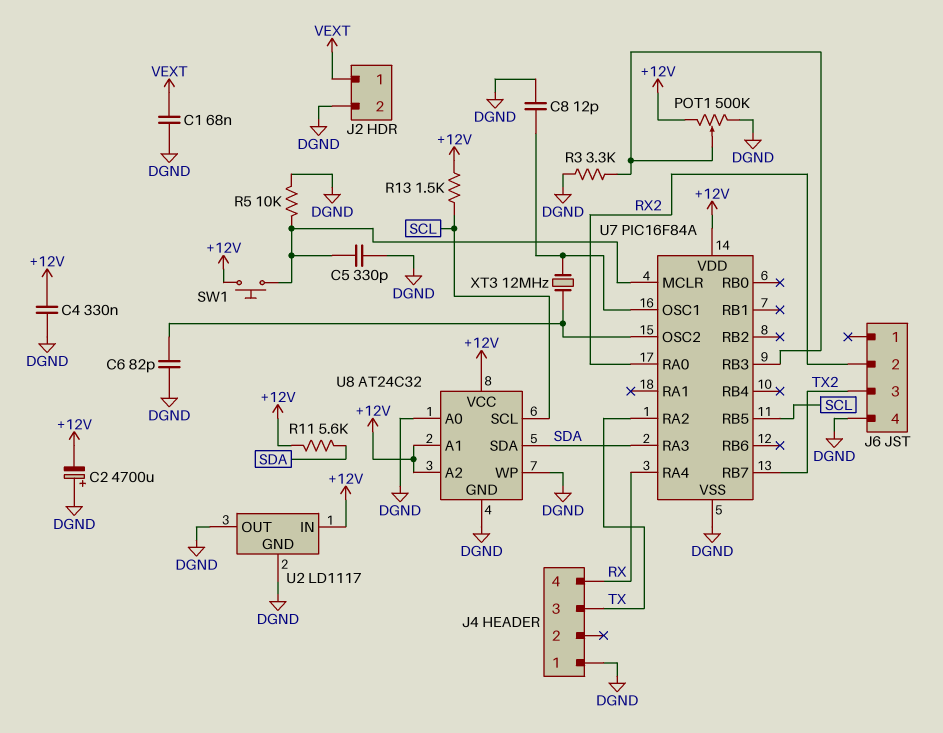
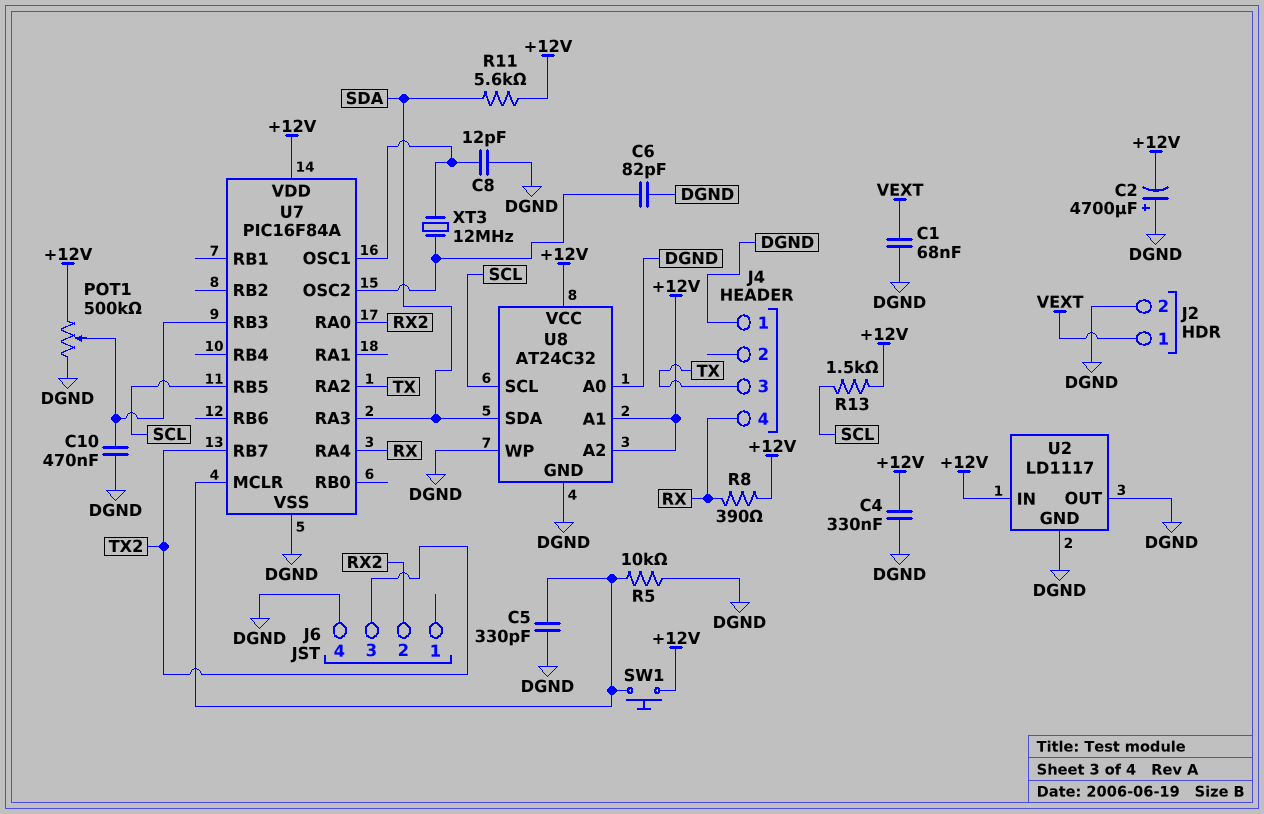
C10: none -> 470nF (DGND, U7/RB3)
R3: 3.3k (DGND, U7/RB3) -> none
R8: none -> 390 (+12V, RX)

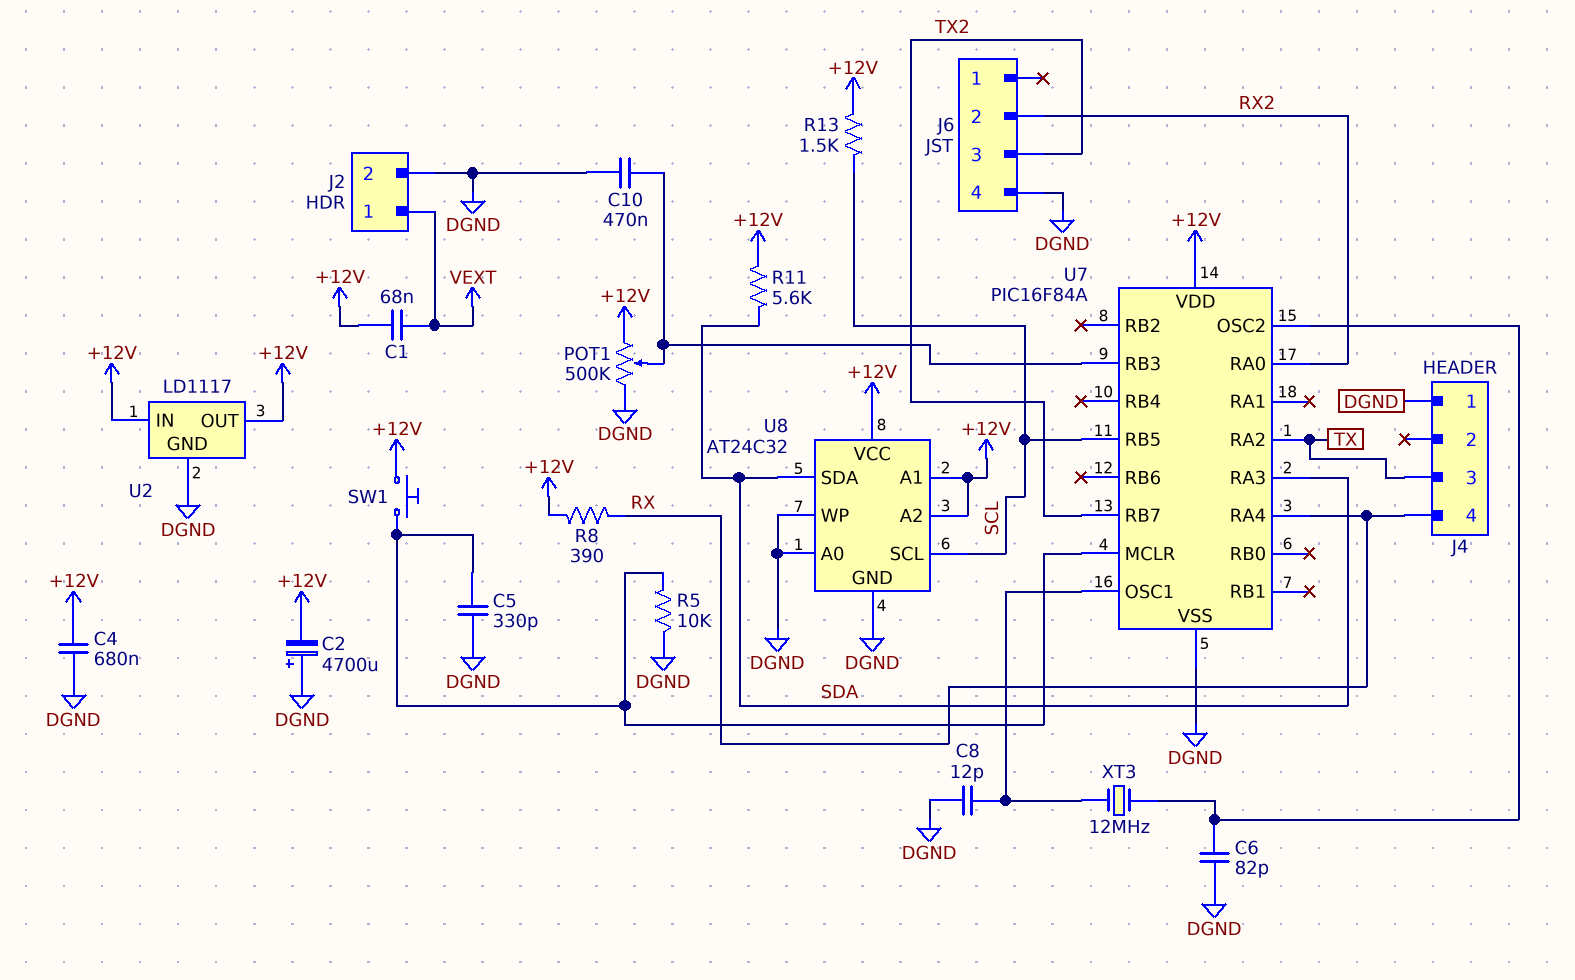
C1: 68nF (DGND, VEXT) -> 68nF (+12V, VEXT)
C4: 330nF (+12V, DGND) -> 680nF (+12V, DGND)
U2 pin OUT: DGND -> +12V

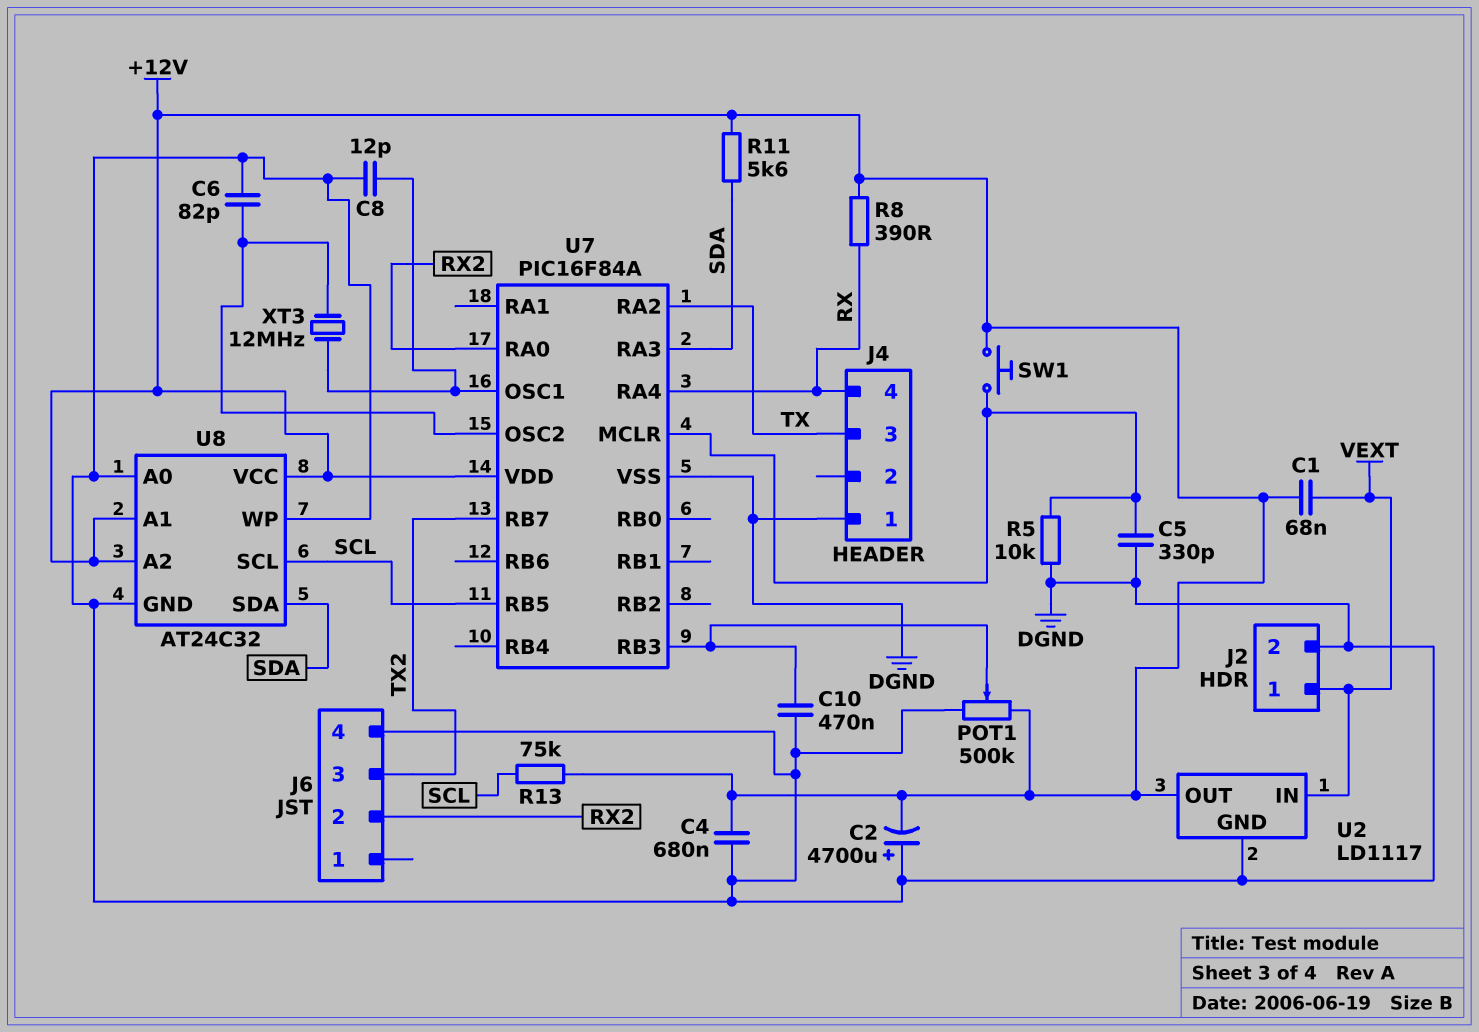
R13: 1.5k (+12V, SCL) -> 75k (+12V, SCL)
U2 pin IN: +12V -> VEXT

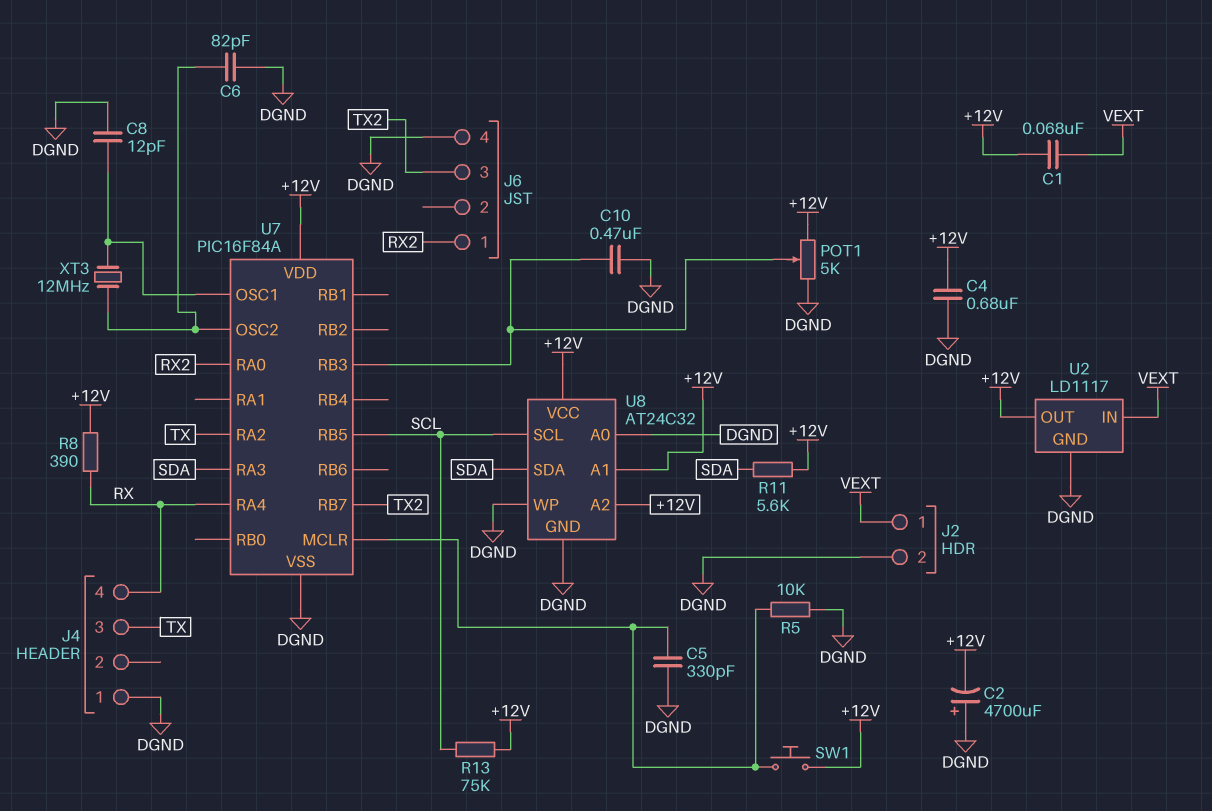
J6 pin 1: none -> RX2
J6 pin 2: RX2 -> none
POT1: 500k (+12V, DGND, wiper U7/RB3) -> 5k (+12V, DGND, wiper U7/RB3)

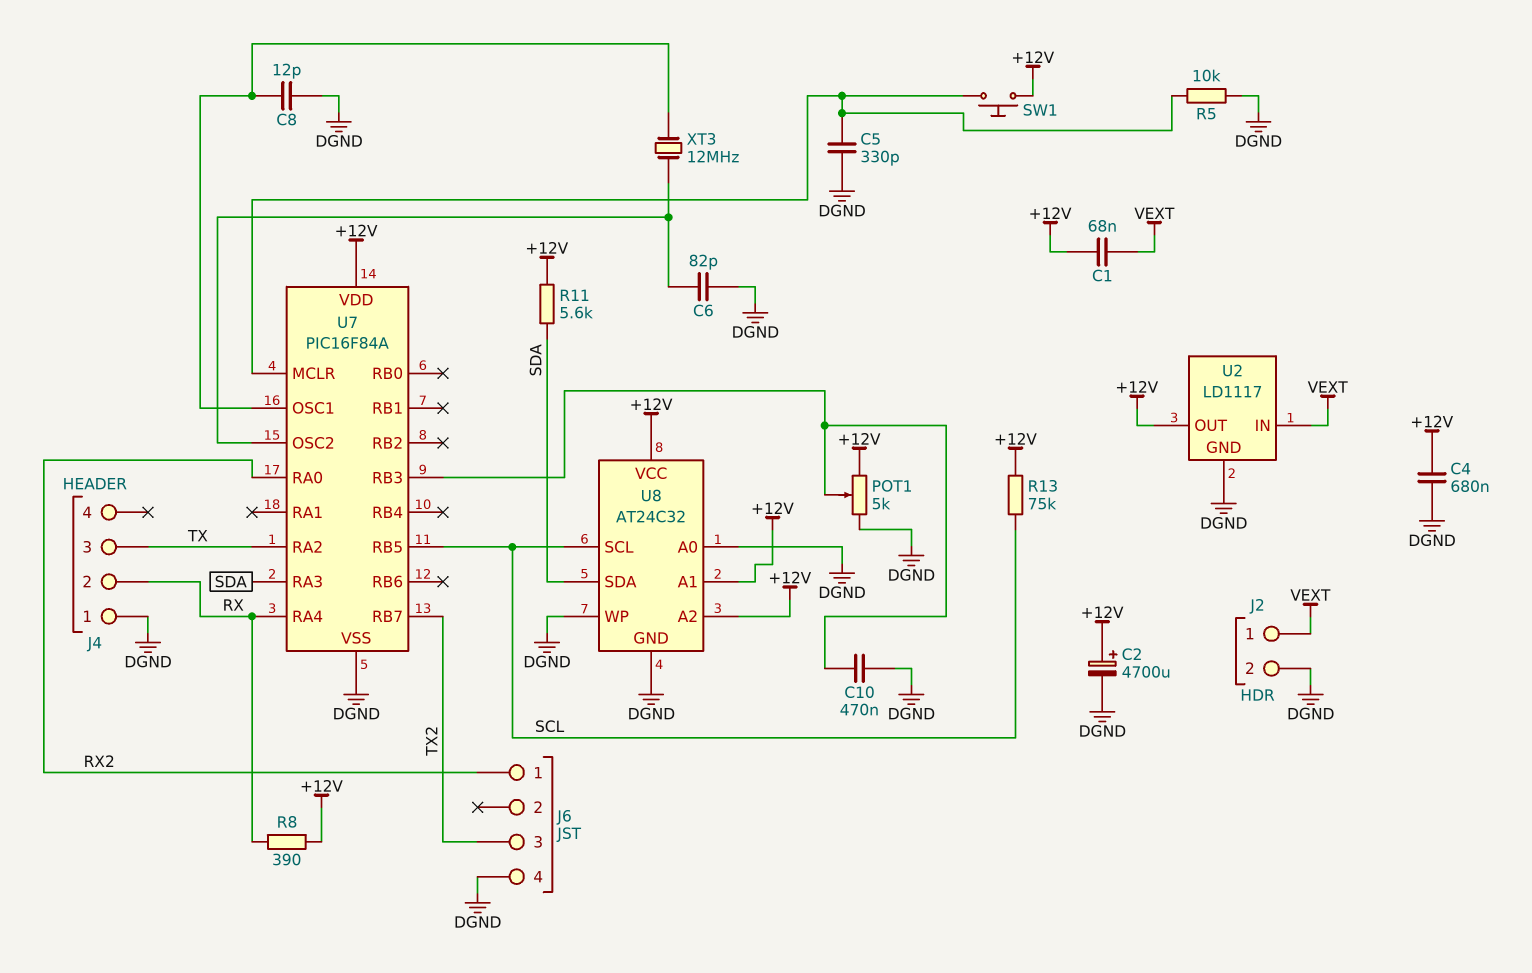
C2: 4700uF (plus DGND, minus +12V) -> 4700uF (plus +12V, minus DGND)
J4 pin 2: none -> RX
J4 pin 4: RX -> none

